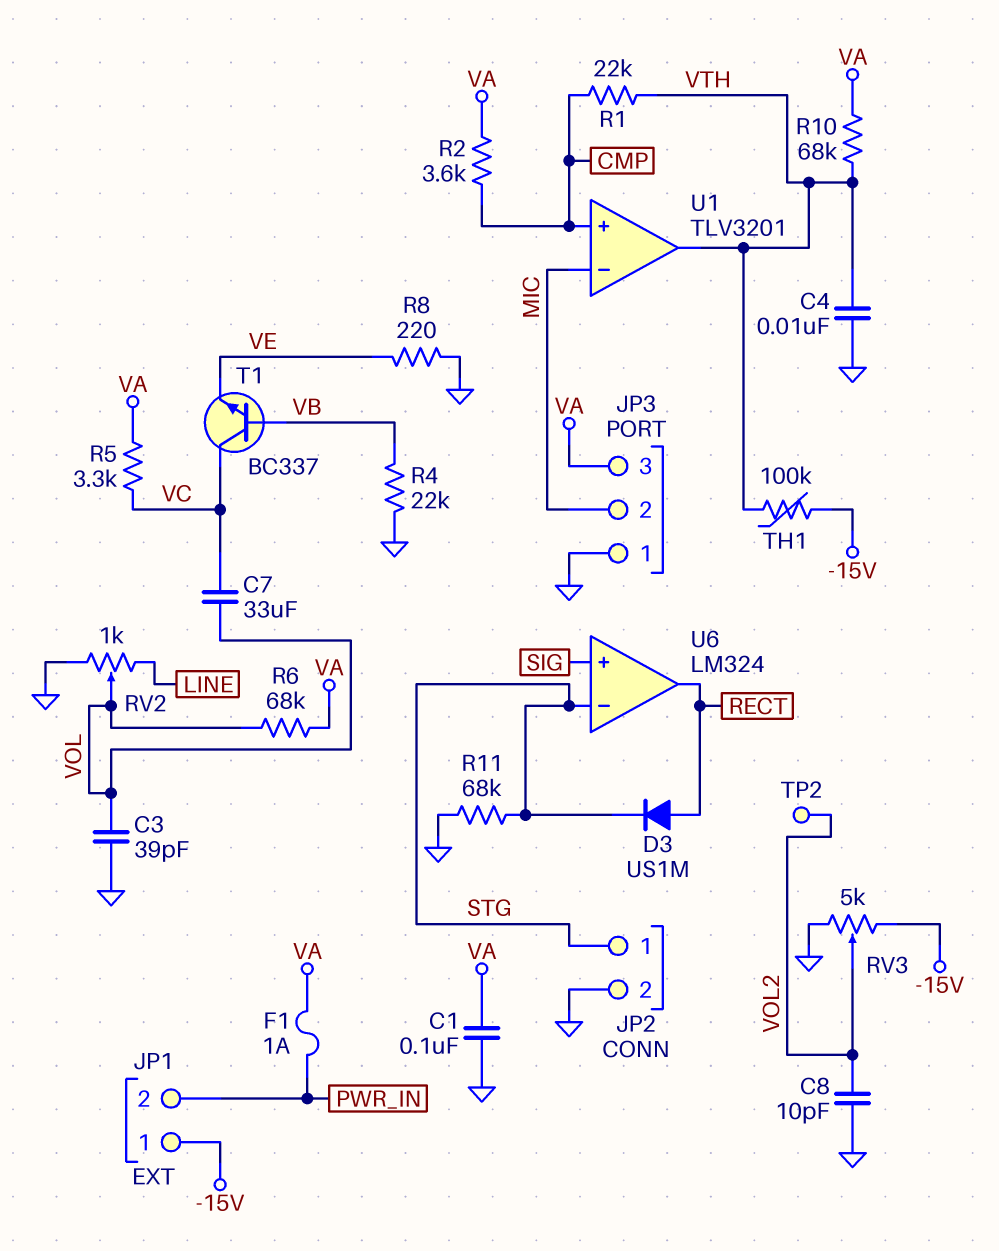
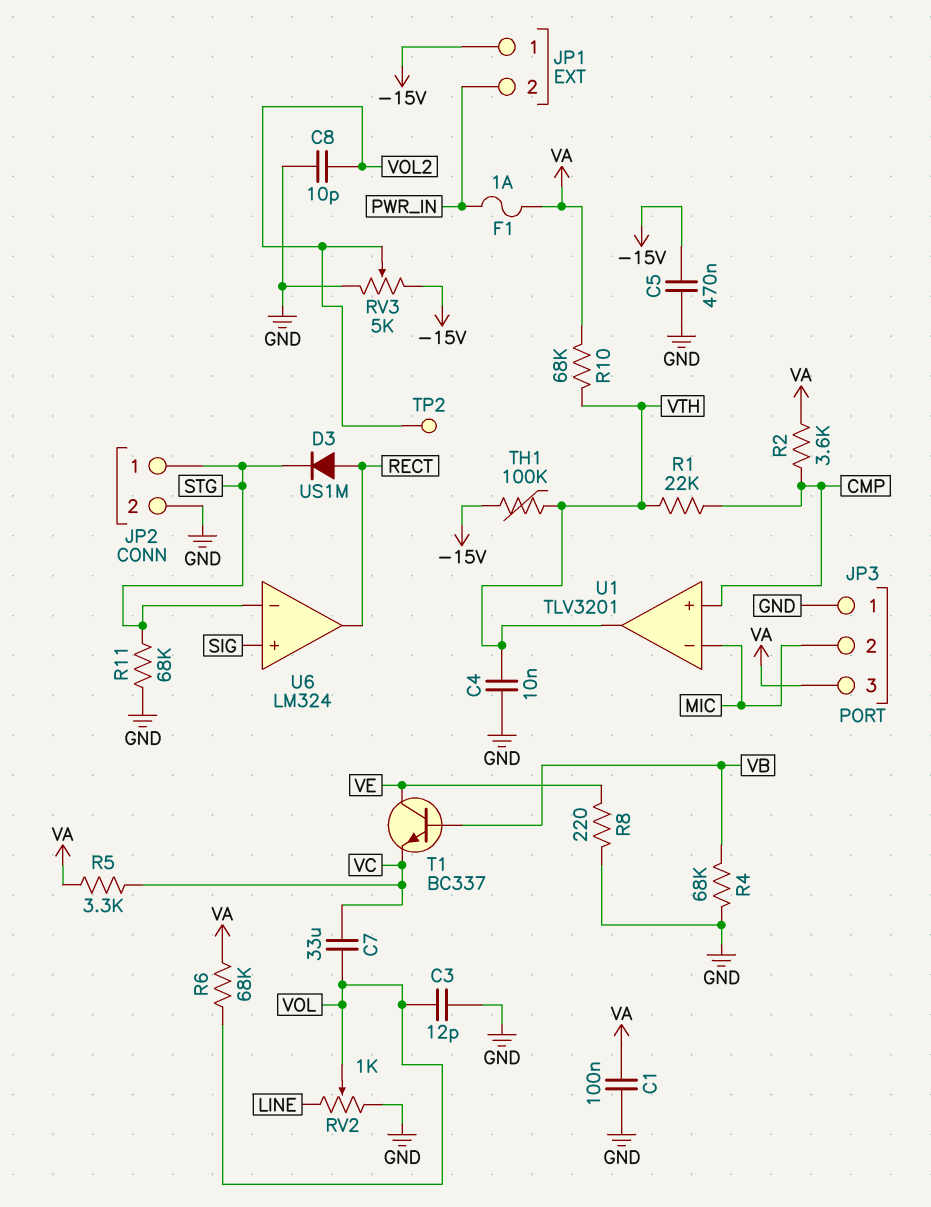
C3: 39pF (GND, VOL) -> 12pF (GND, VOL)
C5: none -> 470nF (-15V, GND)
R4: 22k (GND, VB) -> 68k (GND, VB)
T1: NPN BC337 (B VB, C VC, E VE) -> NPN BC337 (B VB, C VE, E VC)

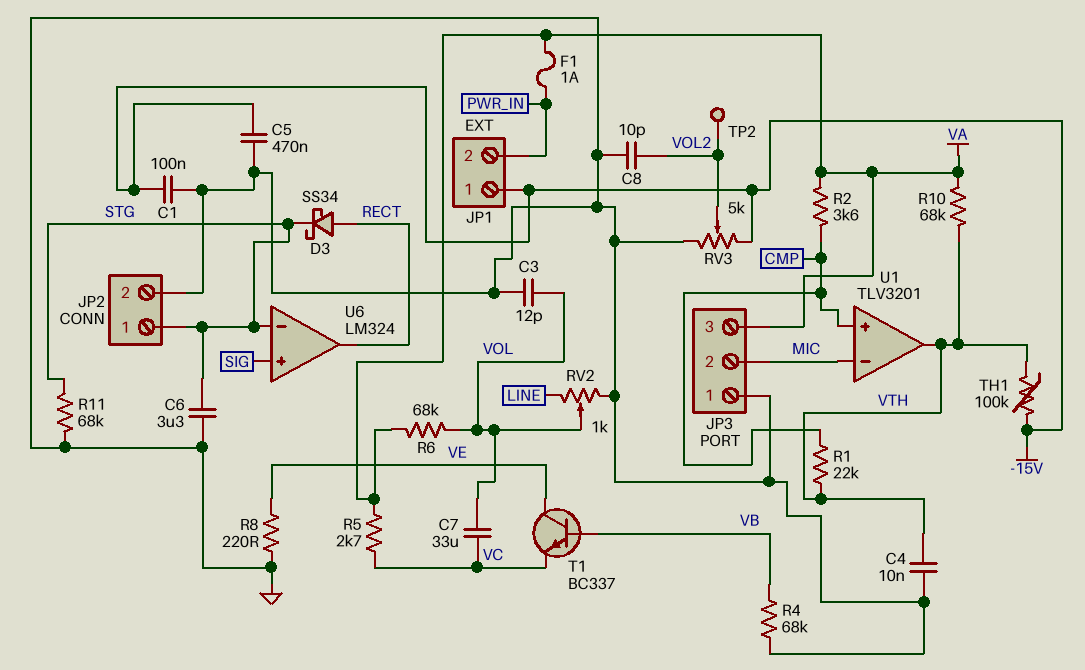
C1: 100nF (GND, VA) -> 100nF (-15V, GND)
C6: none -> 3.3uF (GND, STG)
D3: diode US1M (A RECT, K STG) -> schottky SS34 (A RECT, K STG)
R5: 3.3k (VA, VC) -> 2.7k (VA, VC)

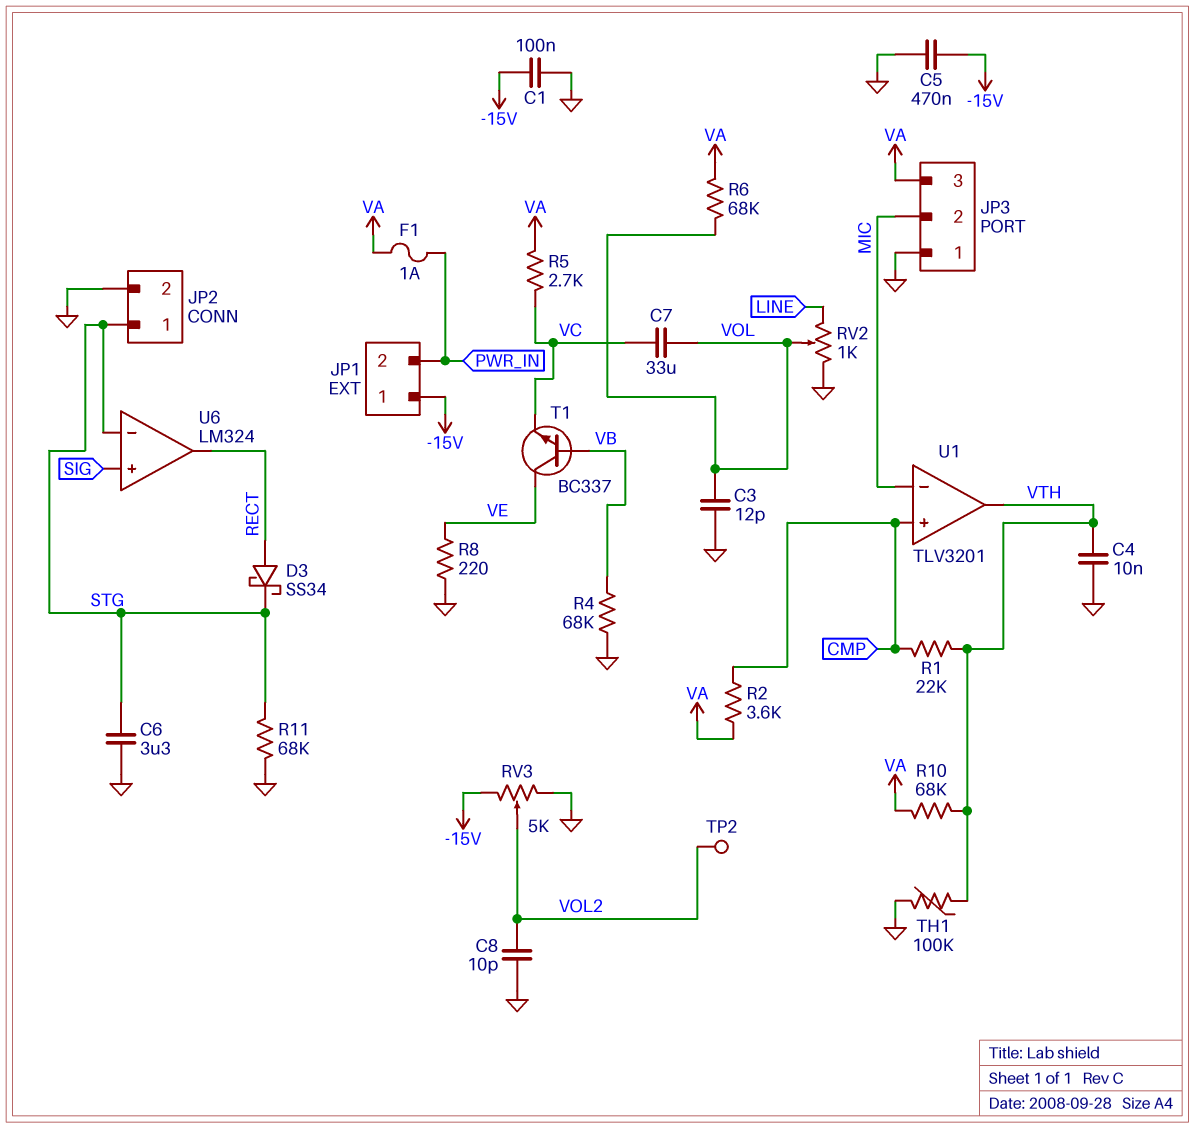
TH1: 100k (-15V, VTH) -> 100k (GND, VTH)

